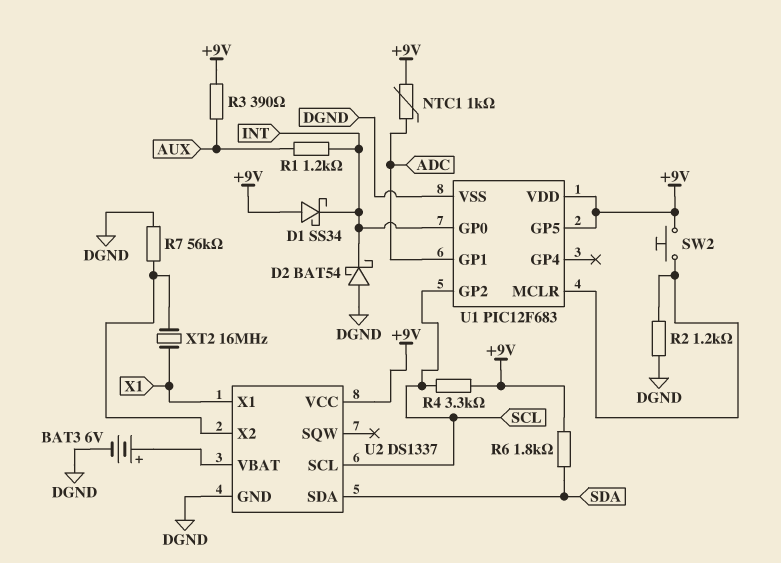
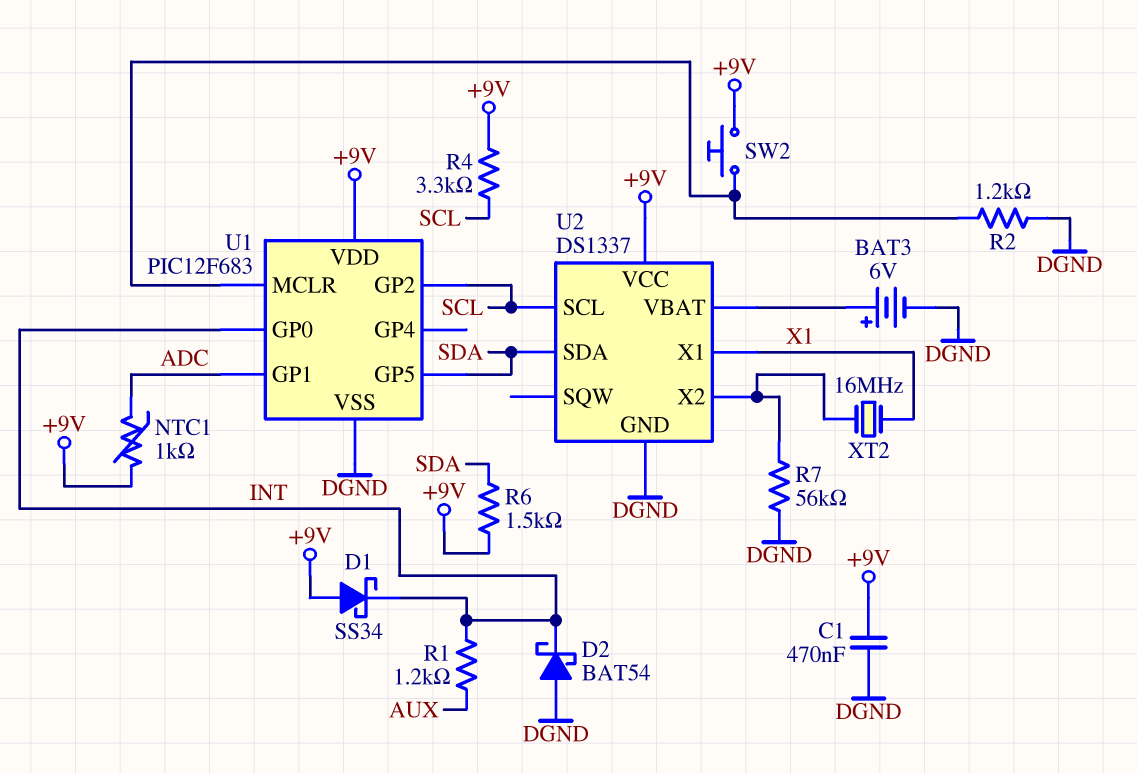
C1: none -> 470nF (+9V, DGND)
R3: 390 (+9V, AUX) -> none
R6: 1.8k (+9V, SDA) -> 1.5k (+9V, SDA)
U1 pin GP5: +9V -> SDA

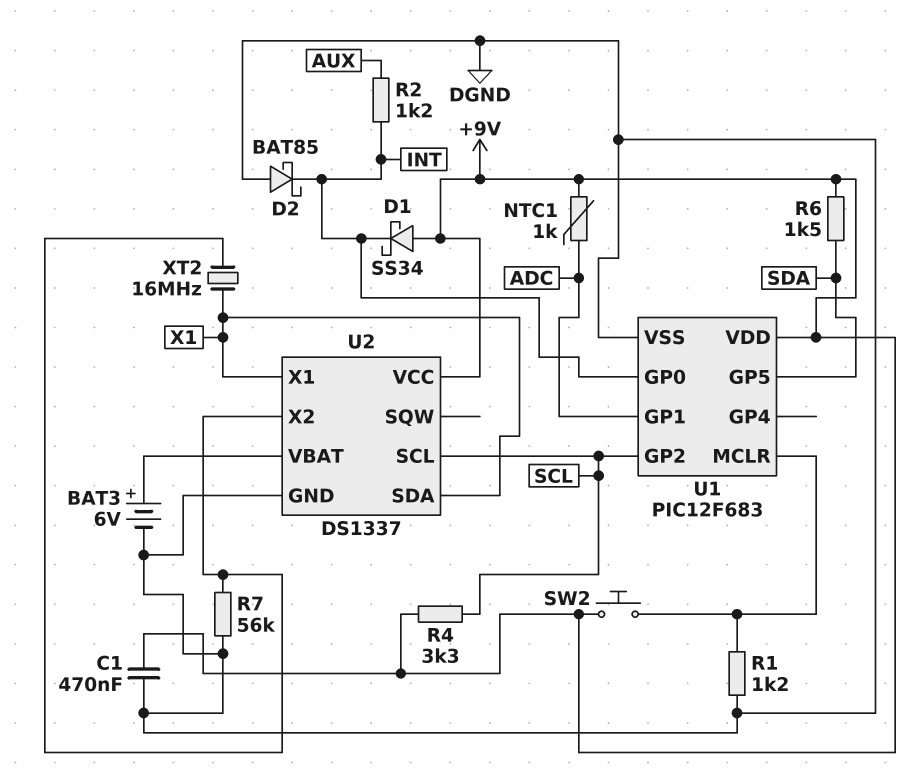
D2: schottky BAT54 (A DGND, K INT) -> schottky BAT85 (A DGND, K INT)
R1: 1.2k (AUX, INT) -> 1.2k (DGND, U1/MCLR)
R2: 1.2k (DGND, U1/MCLR) -> 1.2k (AUX, INT)
U2 pin SDA: SDA -> X1

